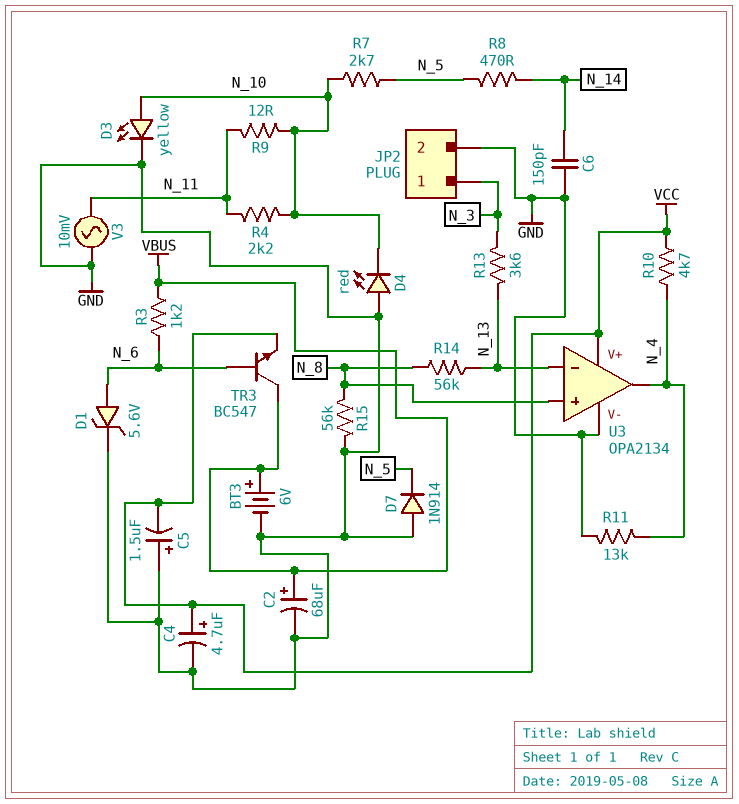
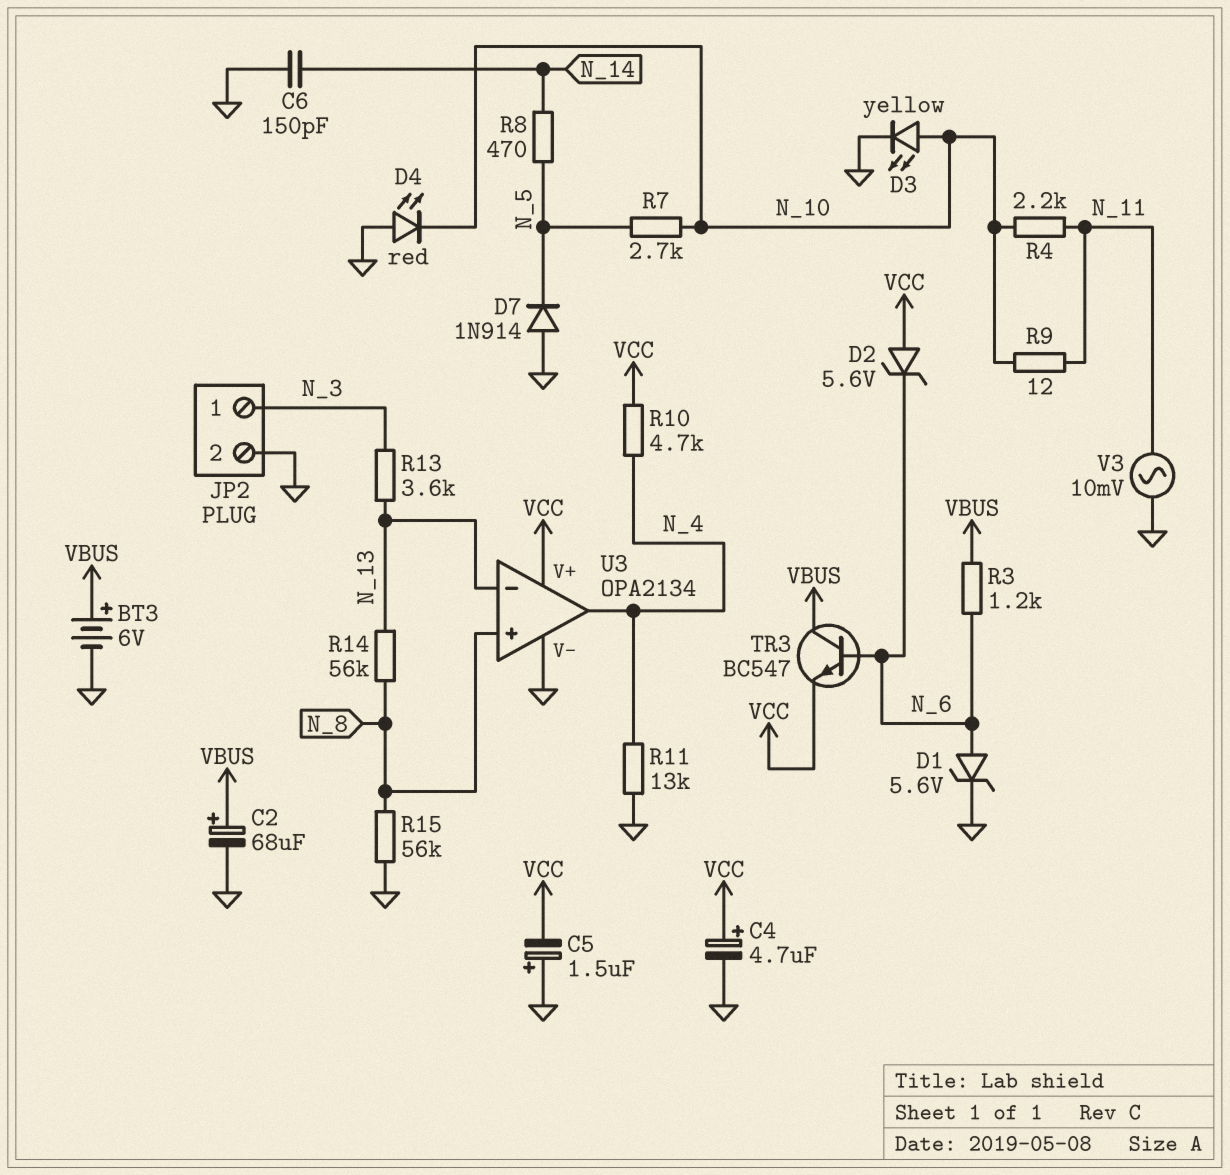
D2: none -> zener 5.6V (A VCC, K N_6)

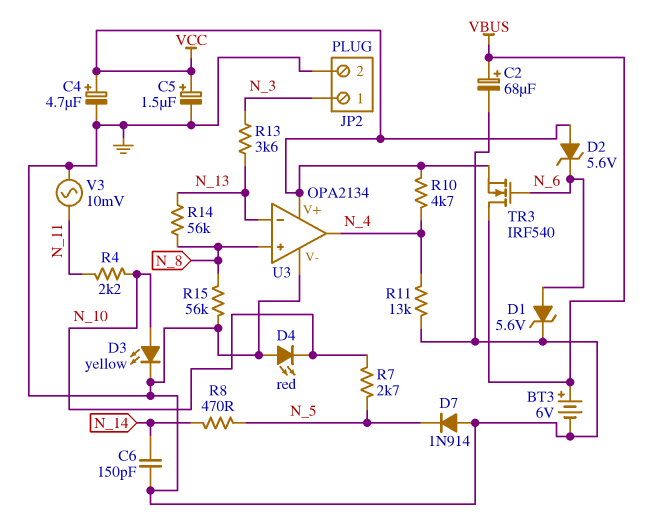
C5: 1.5uF (plus GND, minus VCC) -> 1.5uF (plus VCC, minus GND)
R3: 1.2k (N_6, VBUS) -> none
R9: 12 (N_10, N_11) -> none
TR3: NPN BC547 (B N_6, C VBUS, E VCC) -> NMOS IRF540 (G N_6, D VBUS, S VCC)

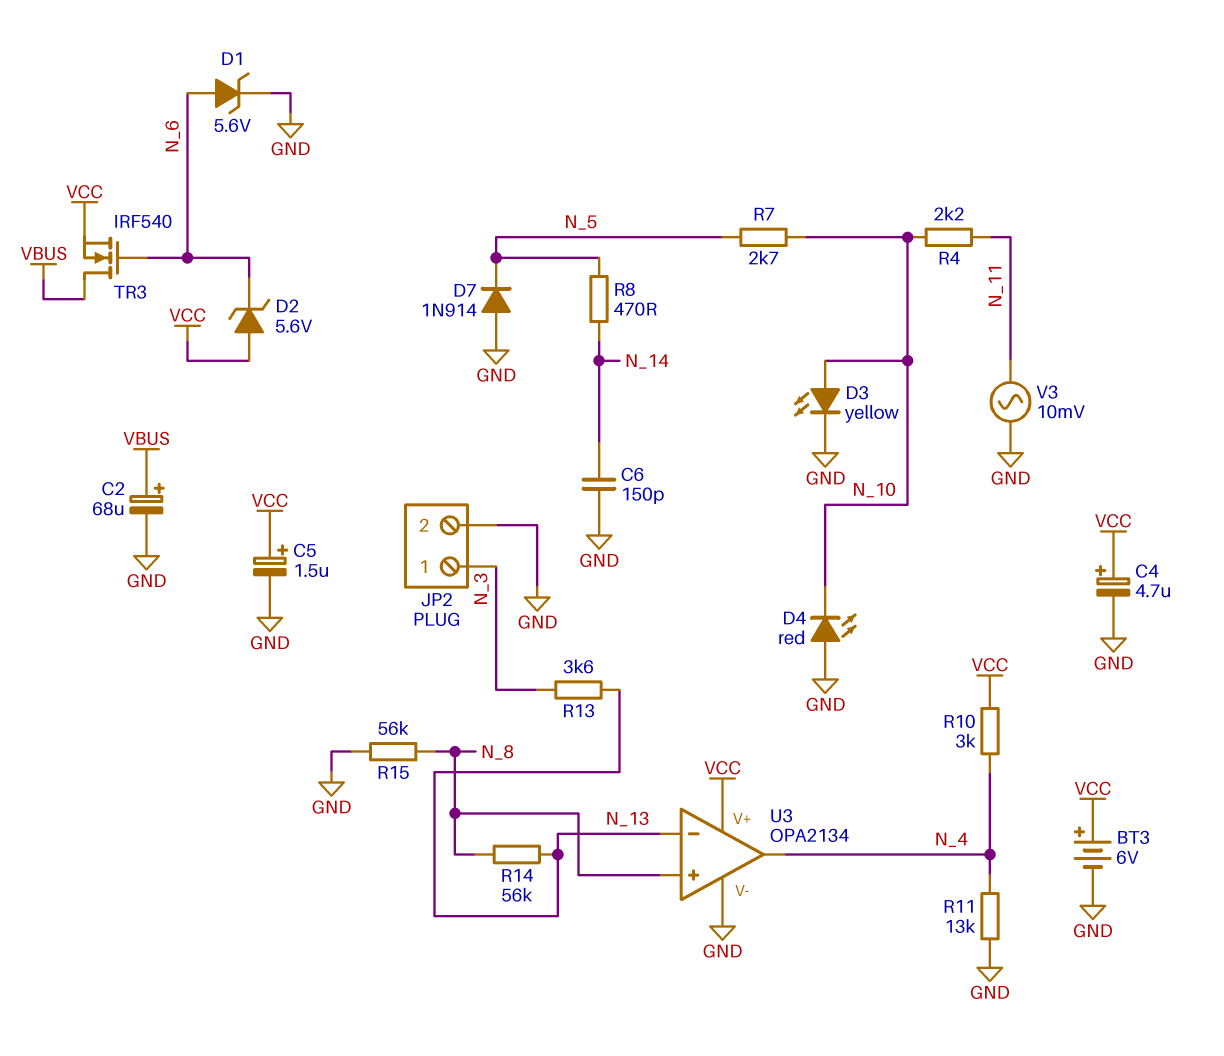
BT3: 6V (plus VBUS, minus GND) -> 6V (plus VCC, minus GND)
R10: 4.7k (N_4, VCC) -> 3k (N_4, VCC)

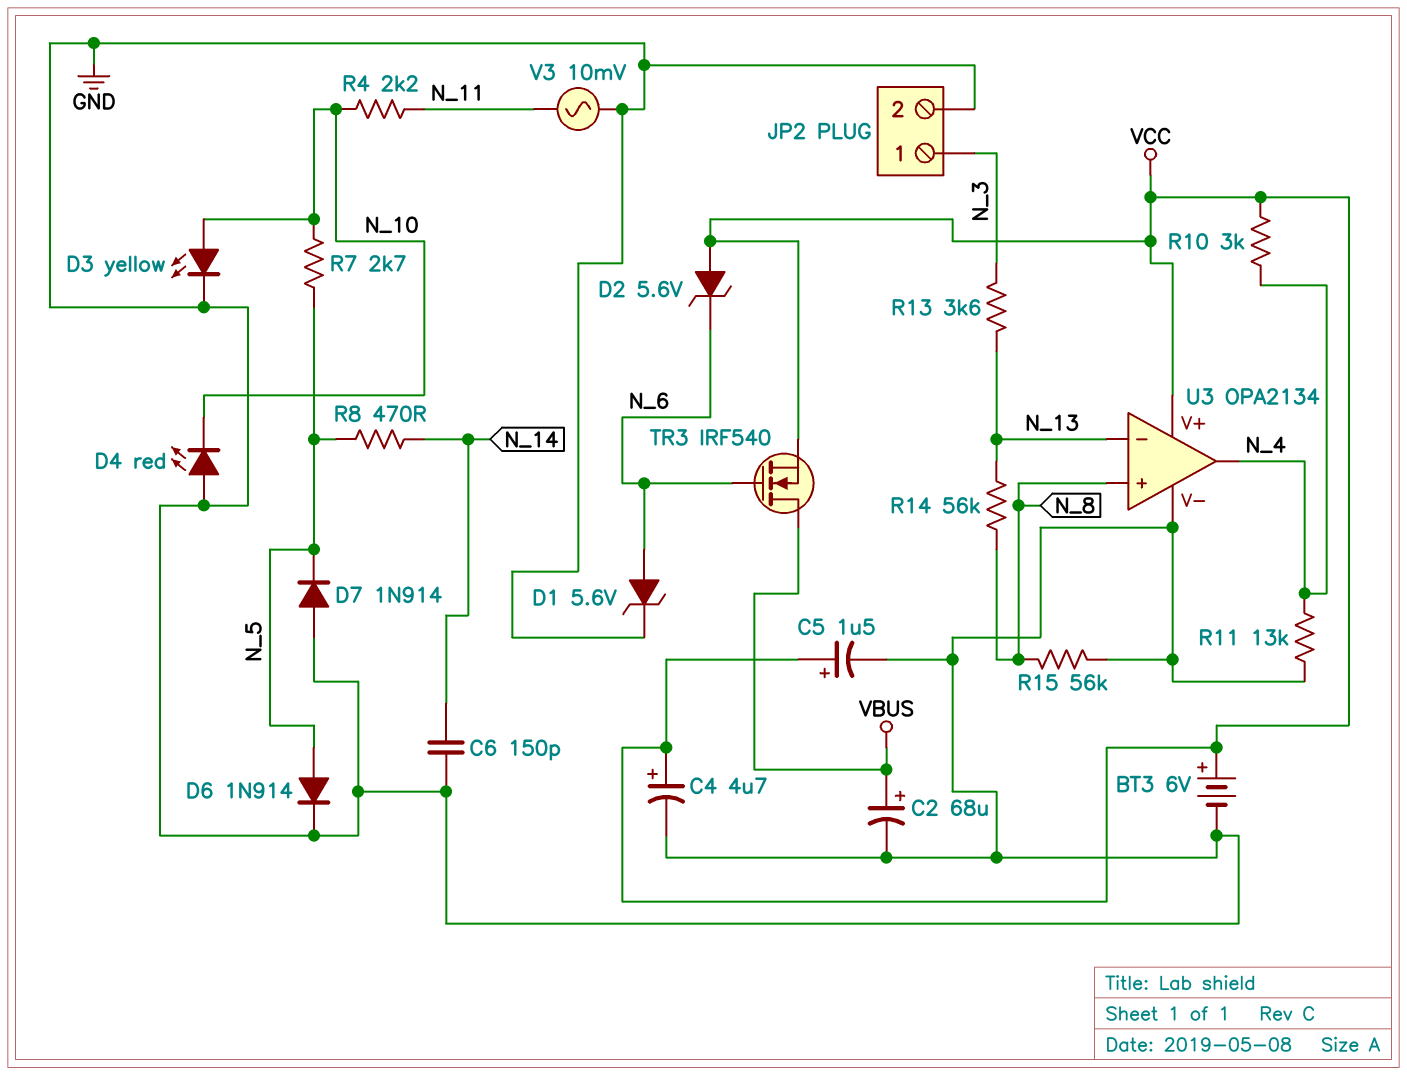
D6: none -> diode 1N914 (A N_5, K GND)

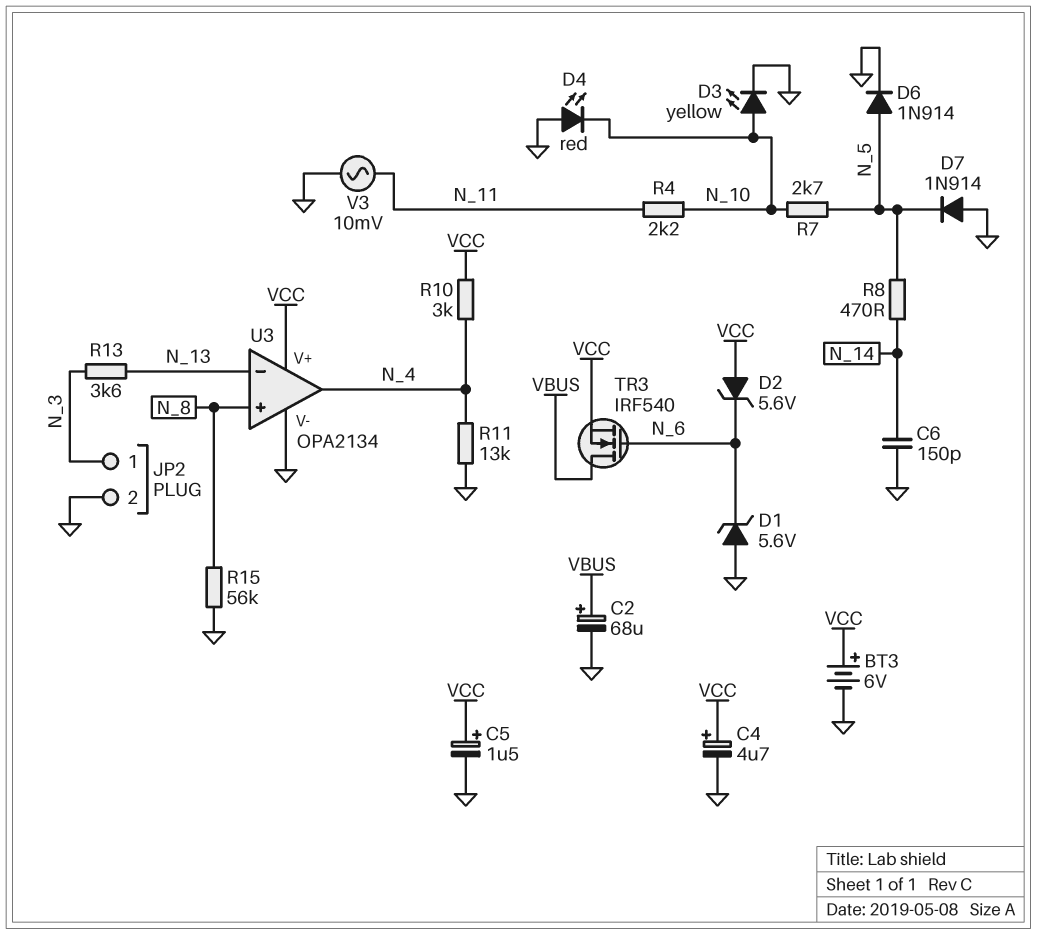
D1: zener 5.6V (A N_6, K GND) -> zener 5.6V (A GND, K N_6)
R14: 56k (N_8, N_13) -> none

